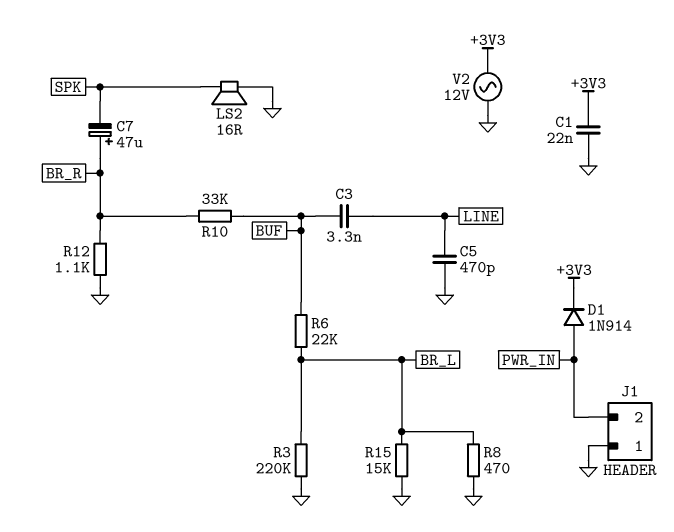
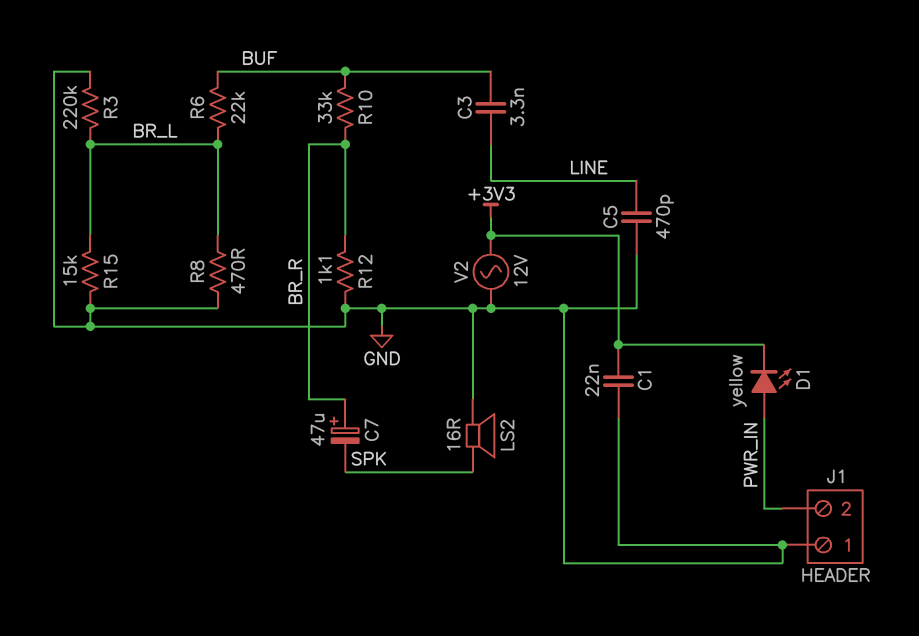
D1: diode 1N914 (A PWR_IN, K +3V3) -> LED yellow (A PWR_IN, K +3V3)

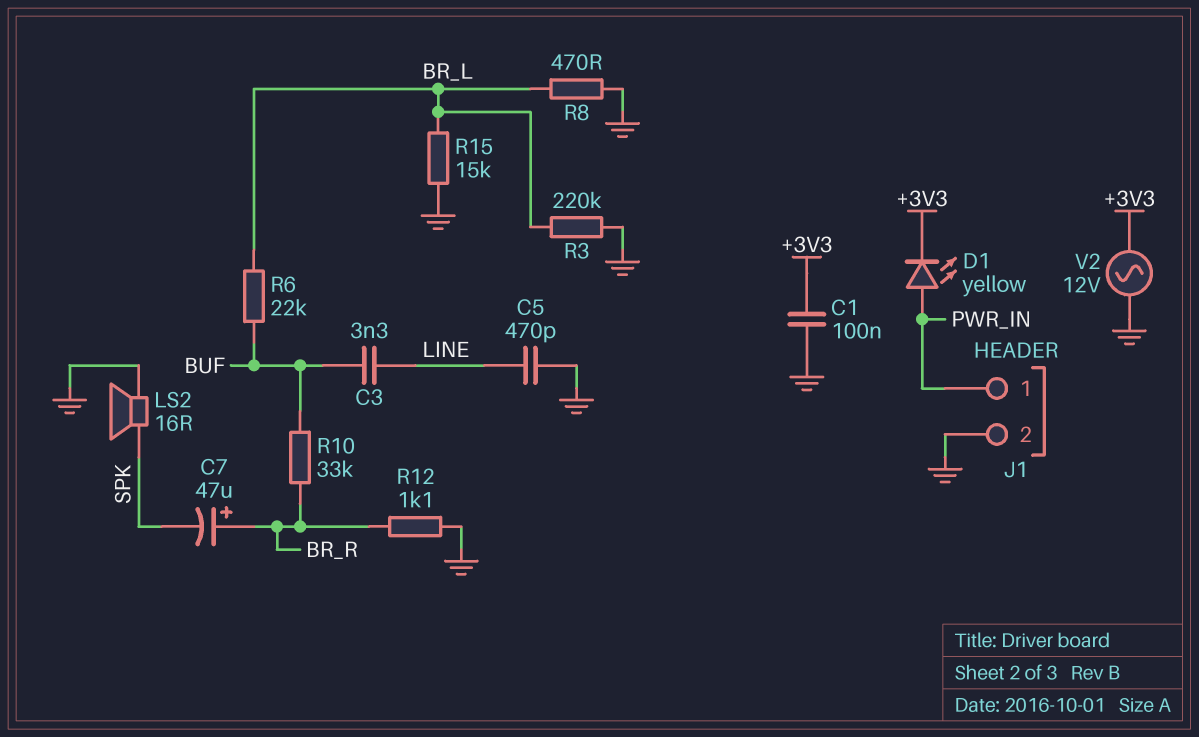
C1: 22nF (+3V3, GND) -> 100nF (+3V3, GND)
J1 pin 1: GND -> PWR_IN
J1 pin 2: PWR_IN -> GND

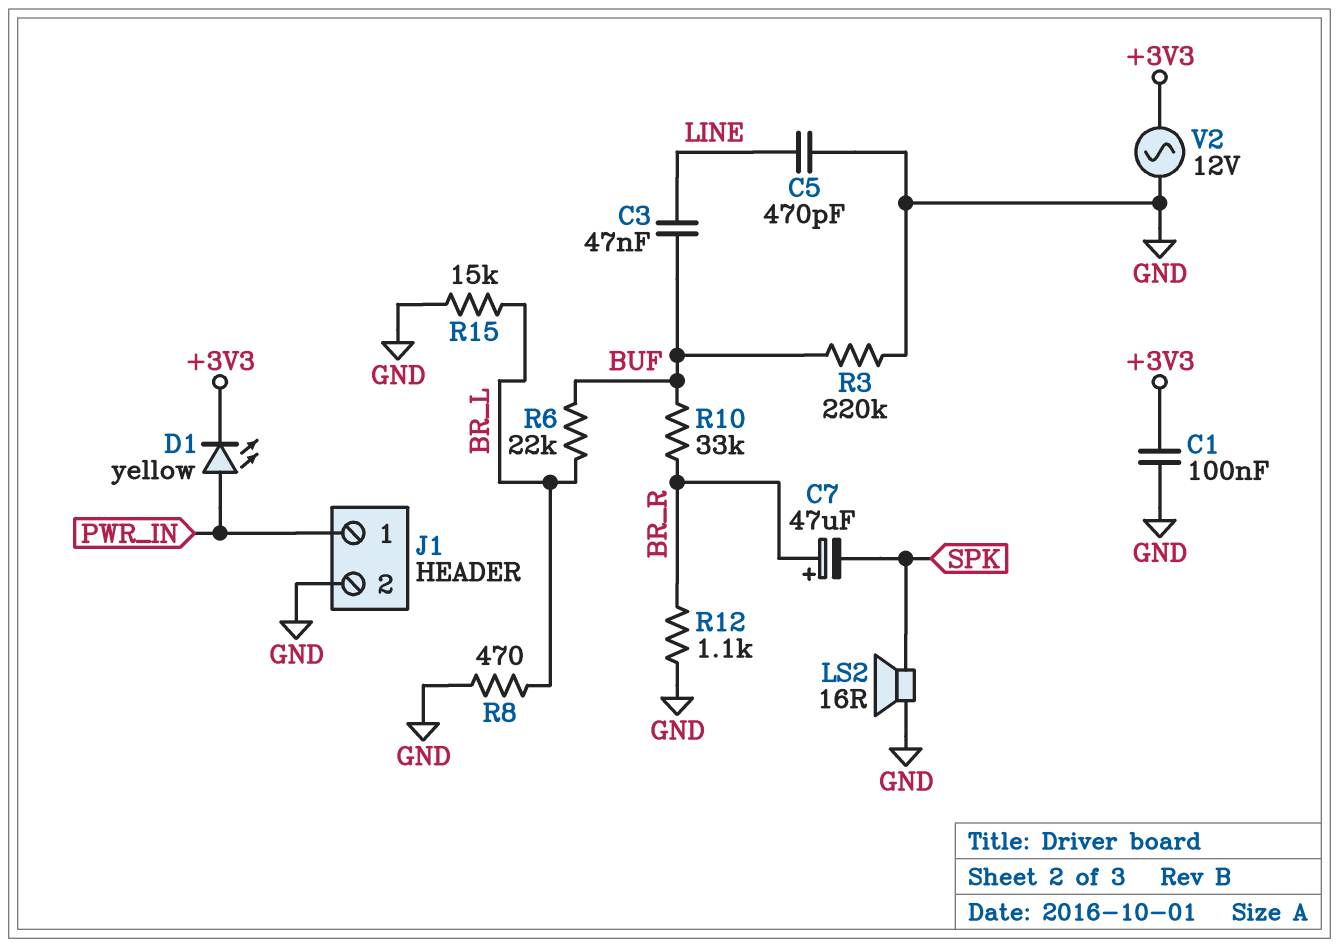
C3: 3.3nF (BUF, LINE) -> 47nF (BUF, LINE)
R3: 220k (BR_L, GND) -> 220k (BUF, GND)

